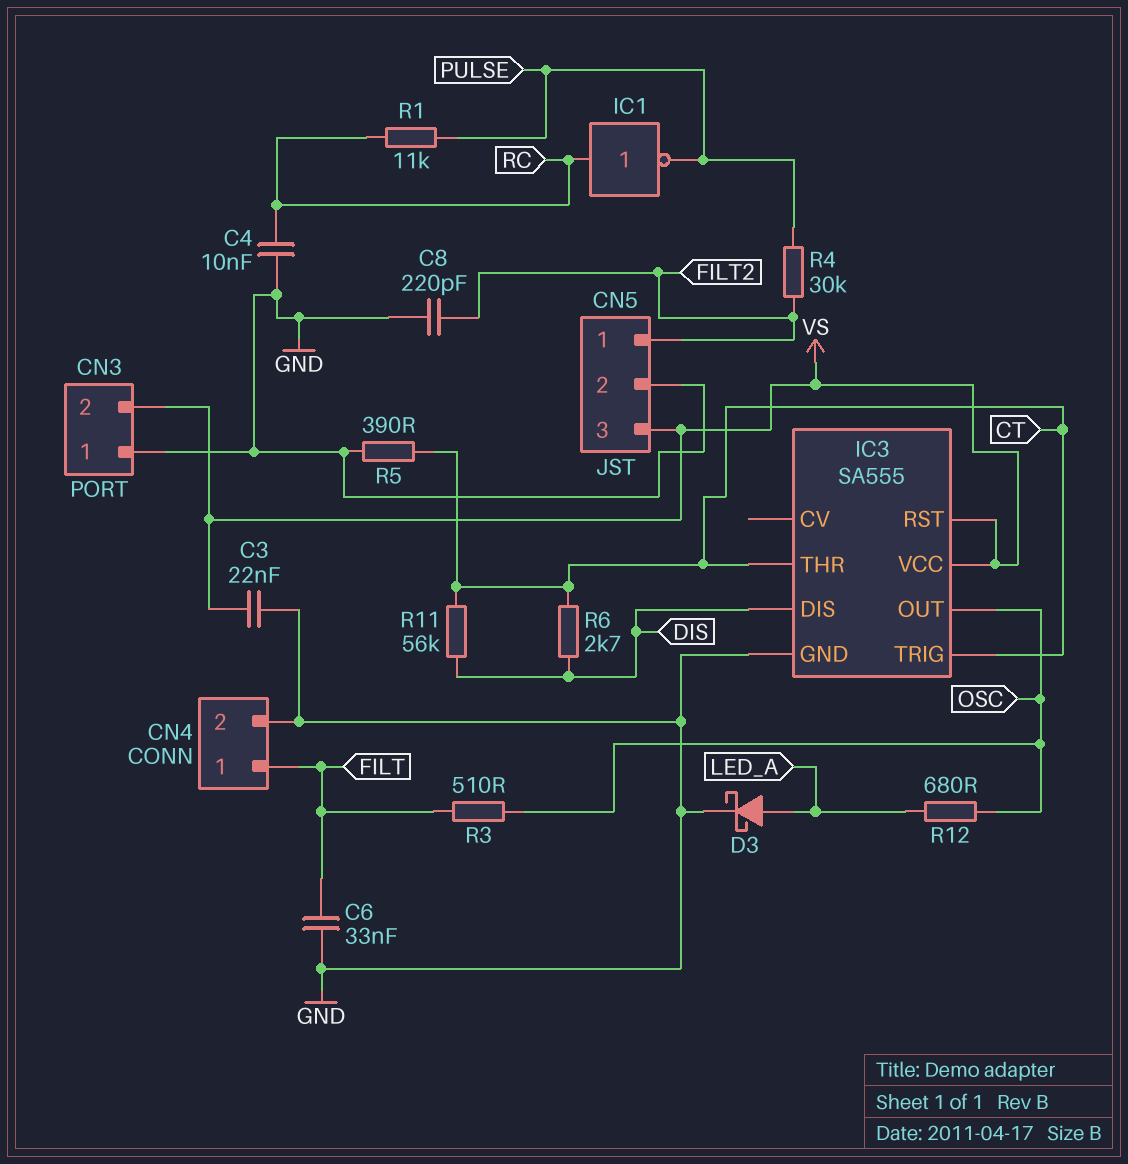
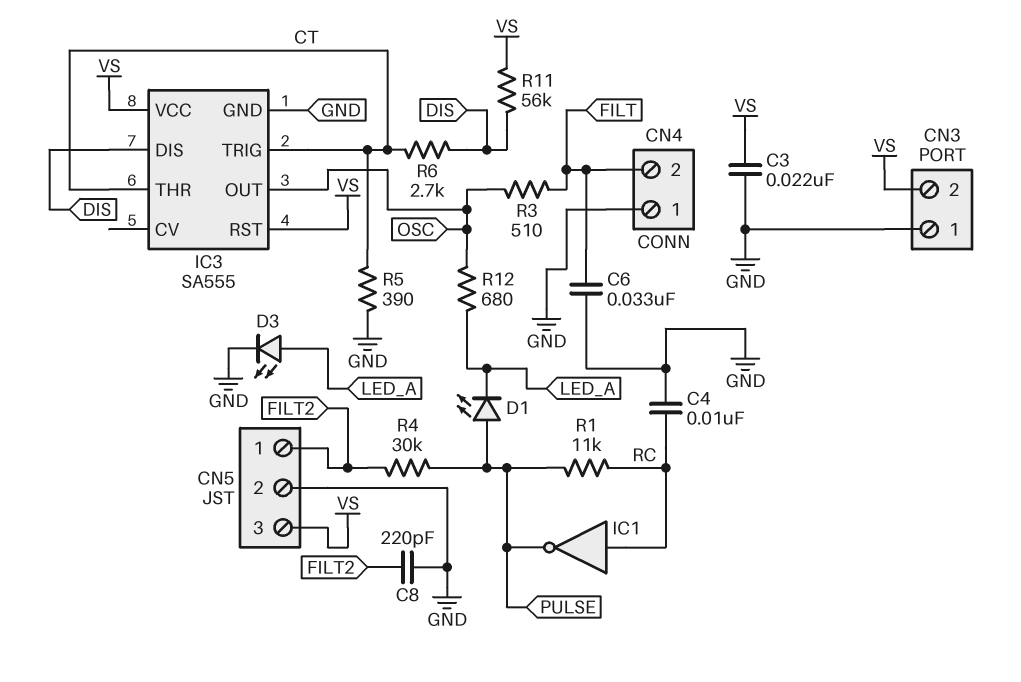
CN4 pin 1: FILT -> GND
CN4 pin 2: GND -> FILT
D1: none -> LED (A PULSE, K LED_A)
D3: schottky (A LED_A, K GND) -> LED (A LED_A, K GND)
R11: 56k (CT, DIS) -> 56k (DIS, VS)

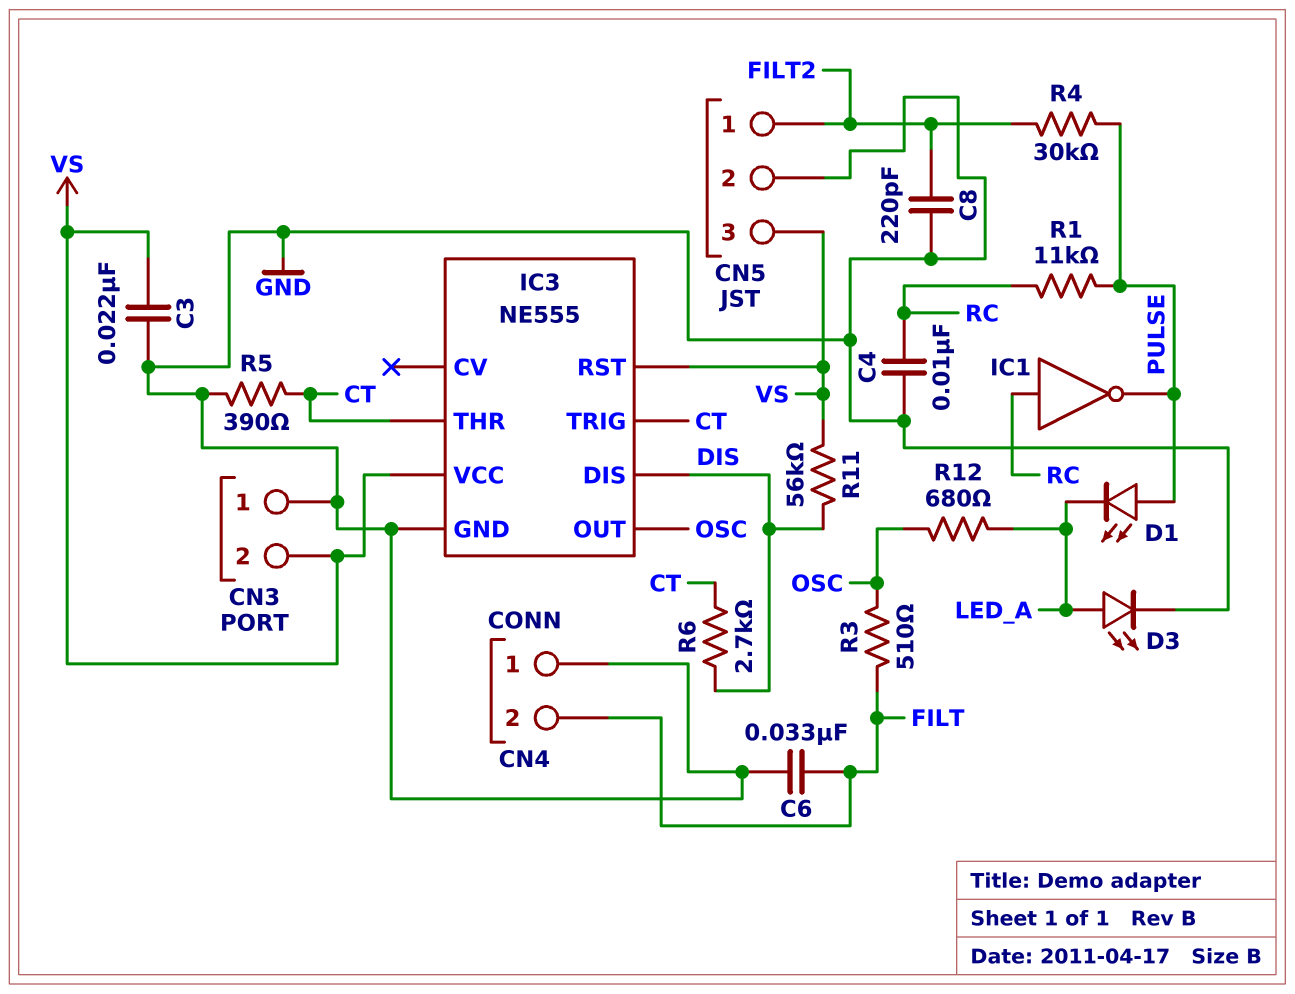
IC3: SA555 -> NE555

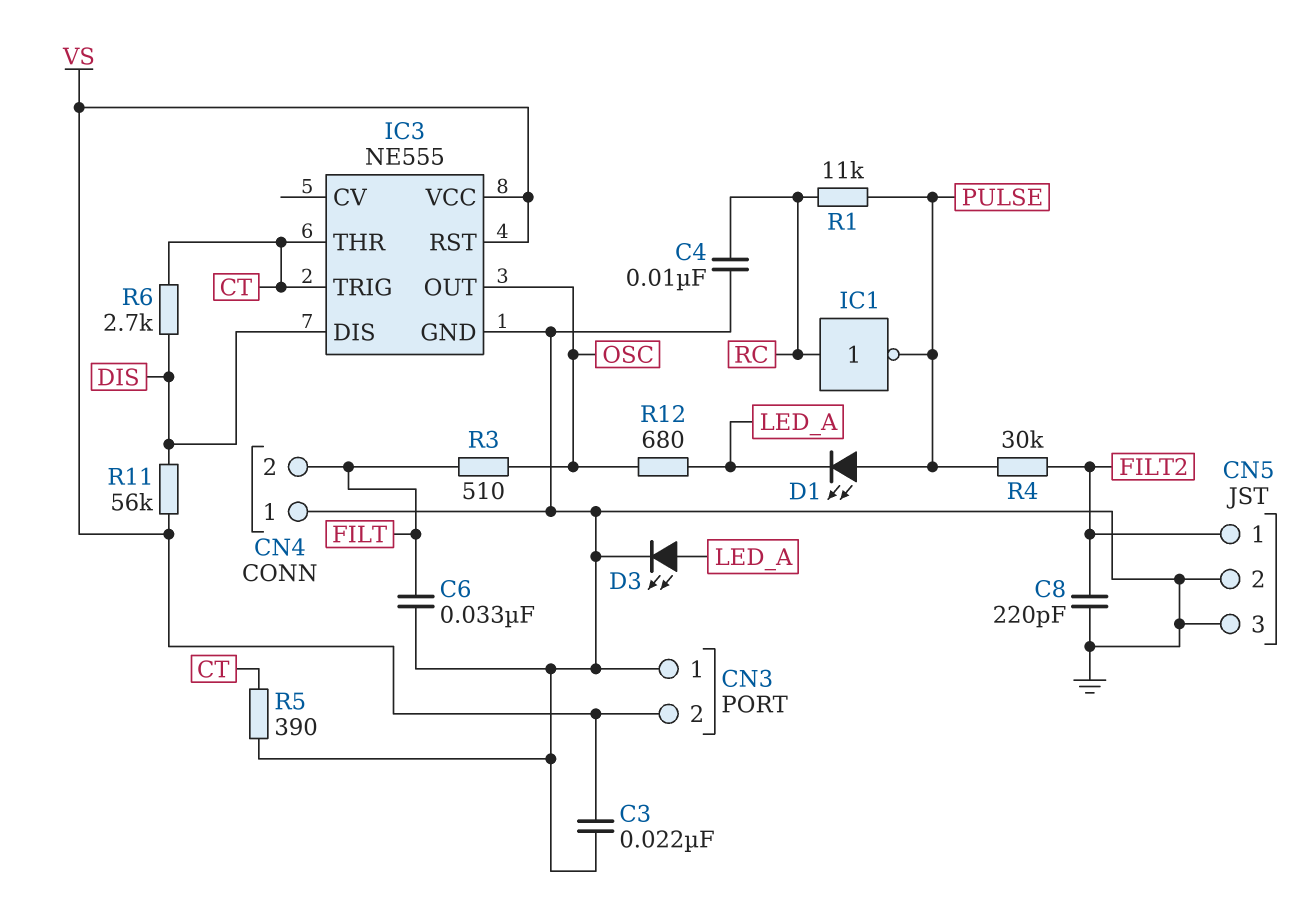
CN5 pin 3: VS -> GND

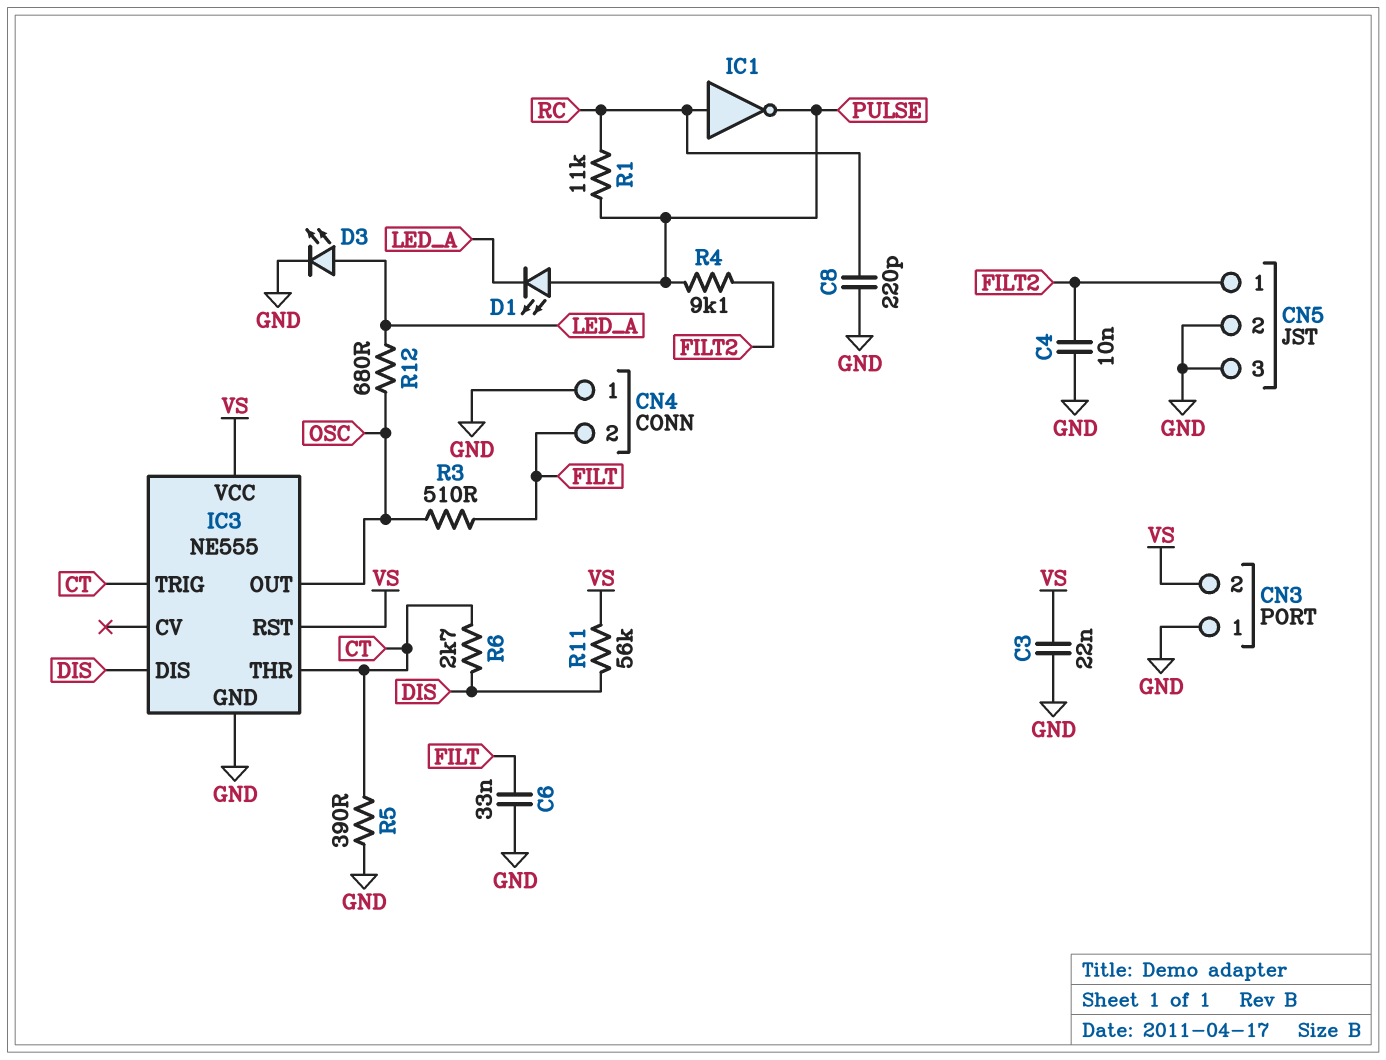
C4: 10nF (GND, RC) -> 10nF (FILT2, GND)
C8: 220pF (FILT2, GND) -> 220pF (GND, RC)
R4: 30k (FILT2, PULSE) -> 9.1k (FILT2, PULSE)

